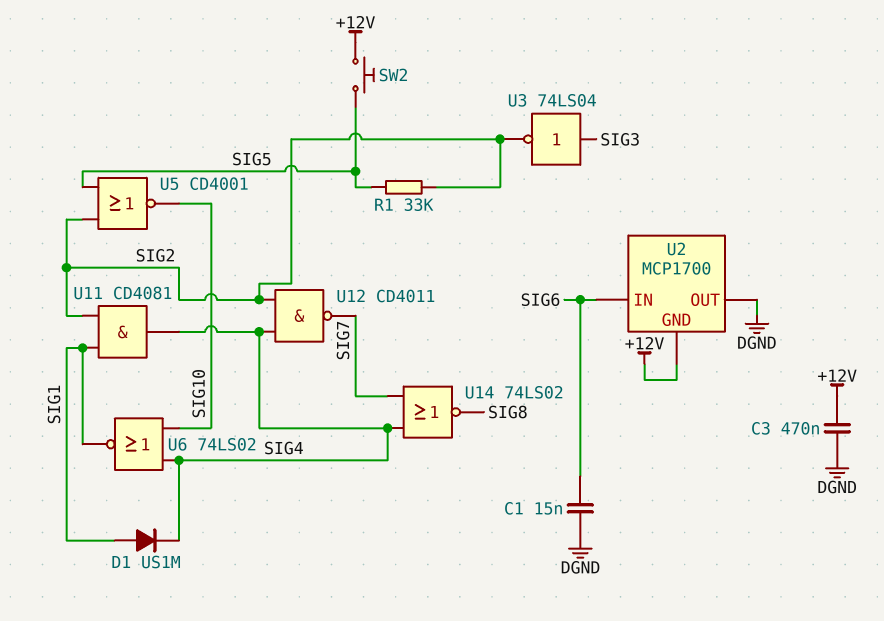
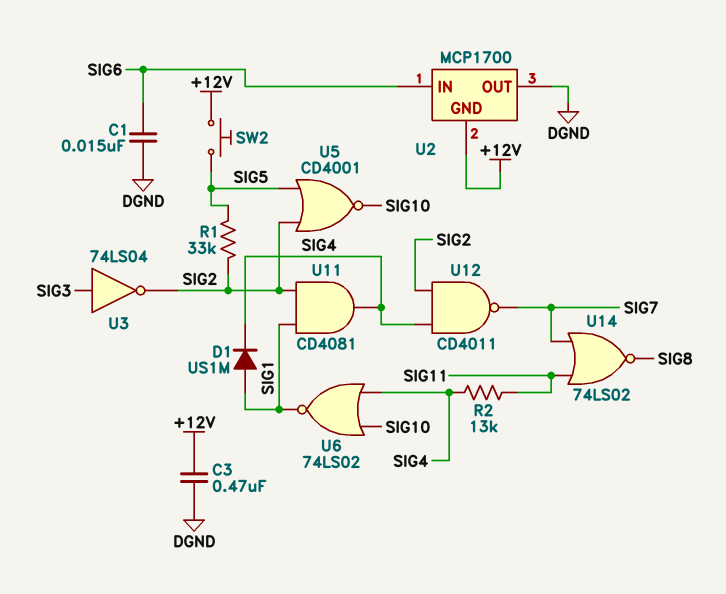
R2: none -> 13k (SIG4, SIG11)
U14: NOR 74LS02 (in SIG4, in SIG7, out SIG8) -> NOR 74LS02 (in SIG7, in SIG11, out SIG8)

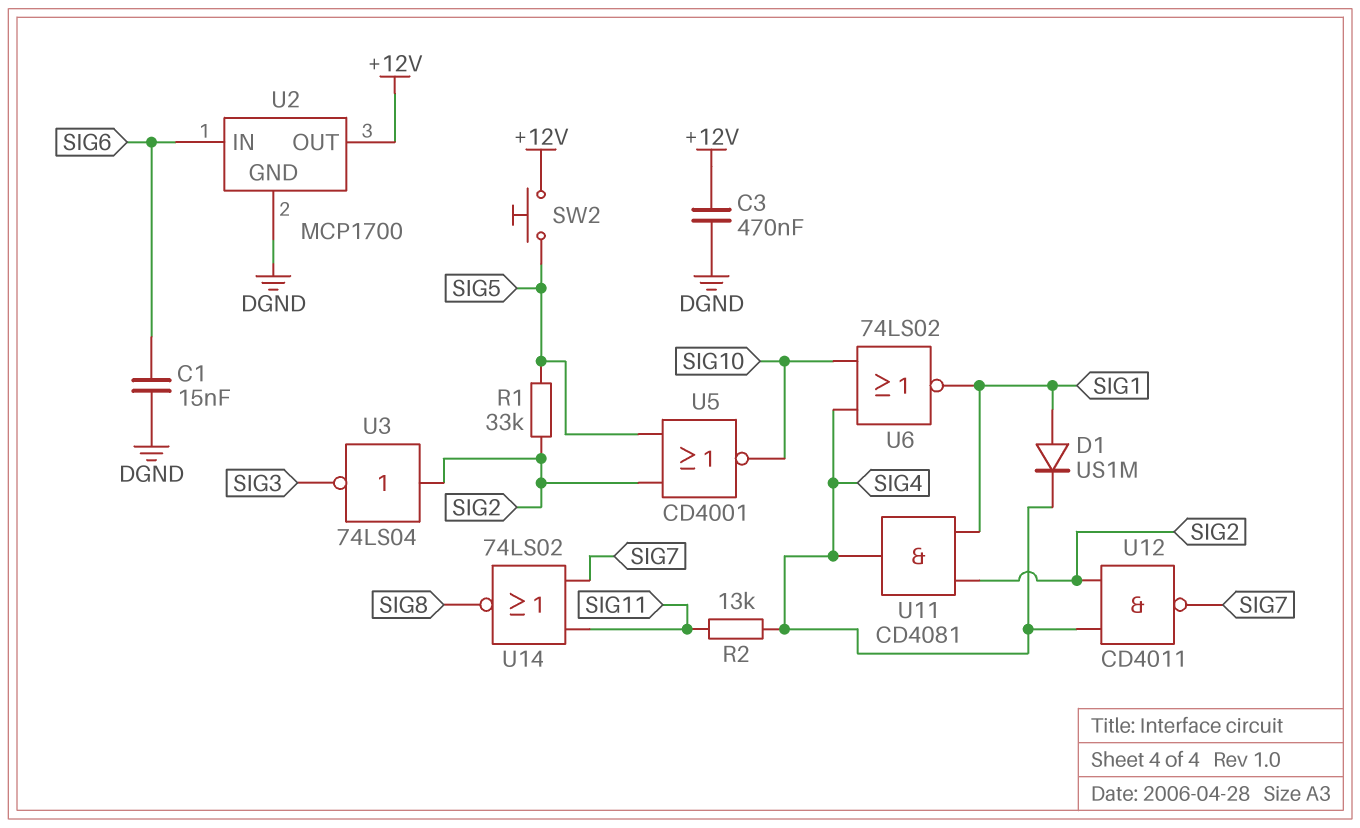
U2 pin GND: +12V -> DGND
U2 pin OUT: DGND -> +12V
U3: NOT 74LS04 (in SIG3, out SIG2) -> NOT 74LS04 (in SIG2, out SIG3)

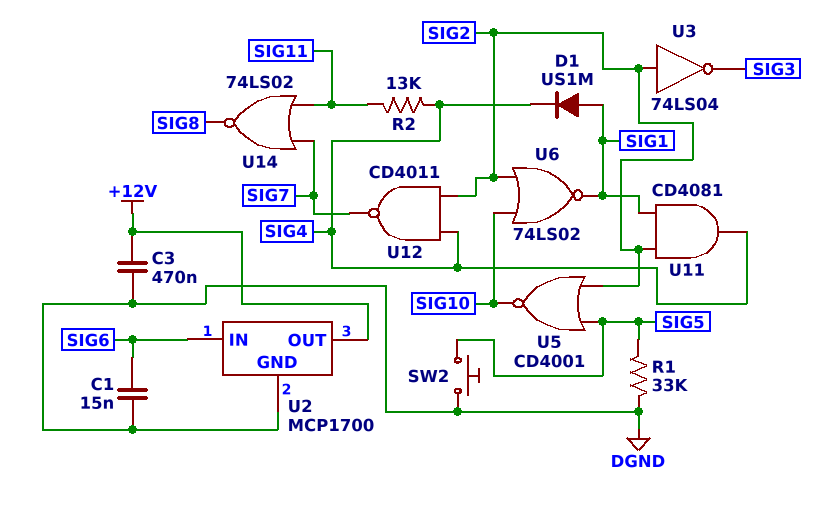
R1: 33k (SIG2, SIG5) -> 33k (DGND, SIG5)
SW2: button (+12V, SIG5) -> button (DGND, SIG5)
U6: NOR 74LS02 (in SIG4, in SIG10, out SIG1) -> NOR 74LS02 (in SIG2, in SIG10, out SIG1)

